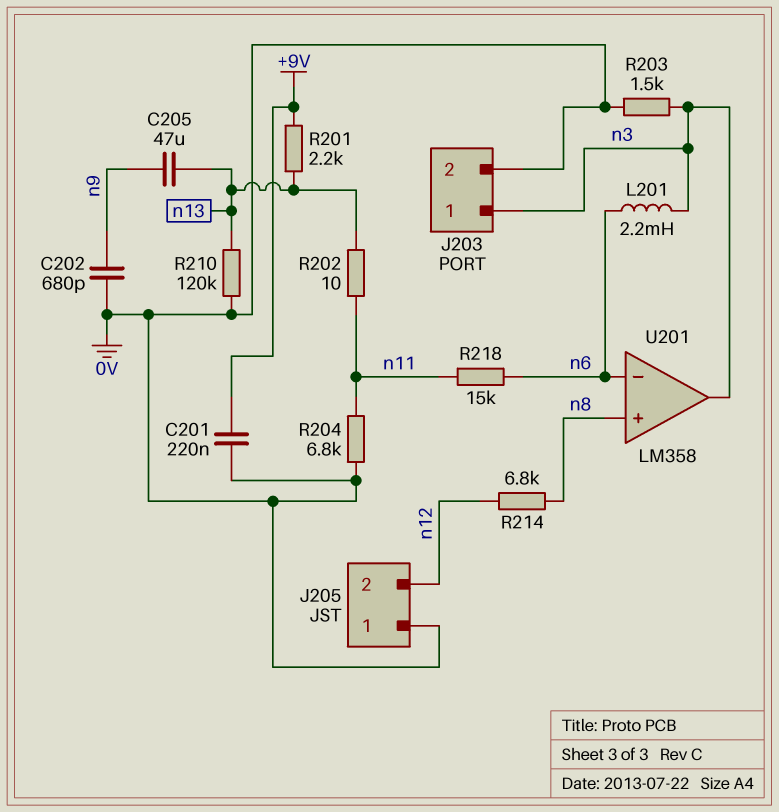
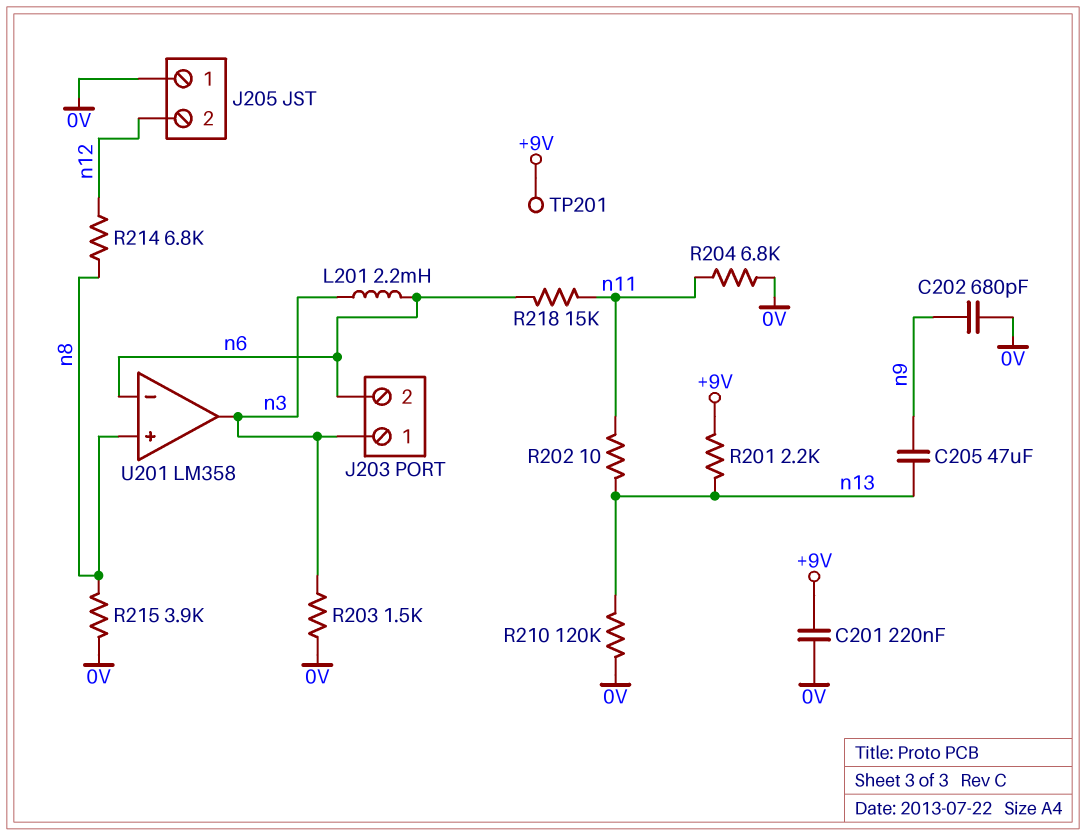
J203 pin 2: 0V -> n6
R215: none -> 3.9k (0V, n8)
TP201: none -> test point (+9V)

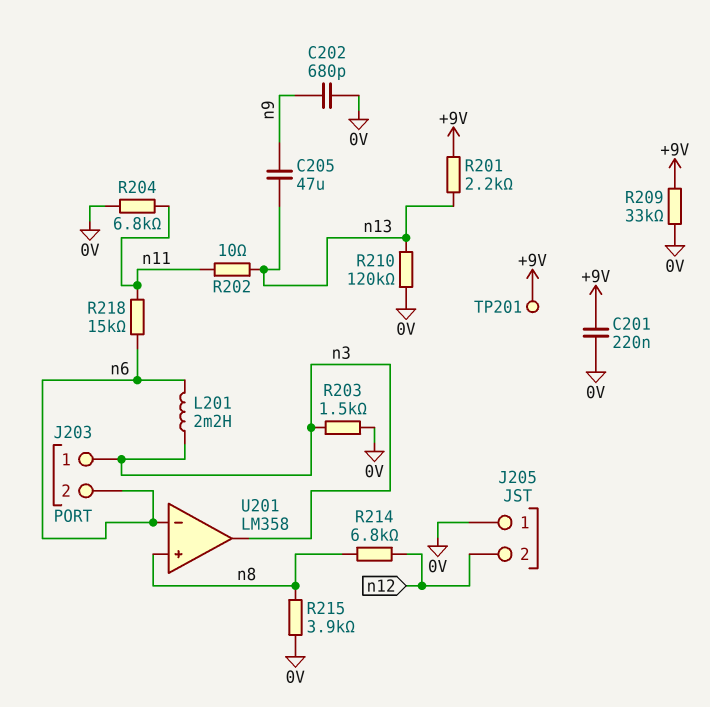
R209: none -> 33k (+9V, 0V)

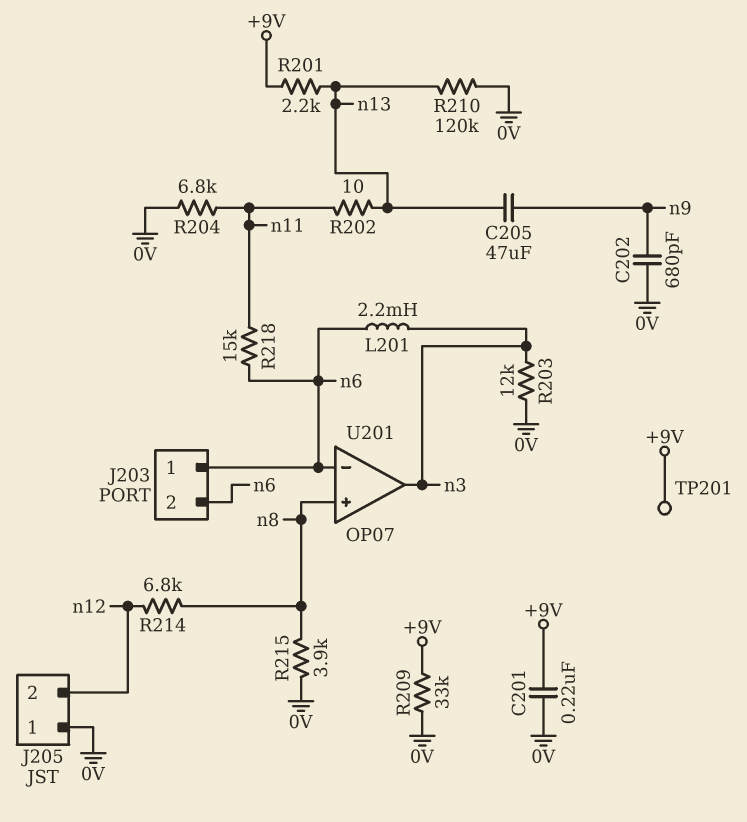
J203 pin 1: n3 -> n6
R203: 1.5k (0V, n3) -> 12k (0V, n3)
U201: LM358 -> OP07

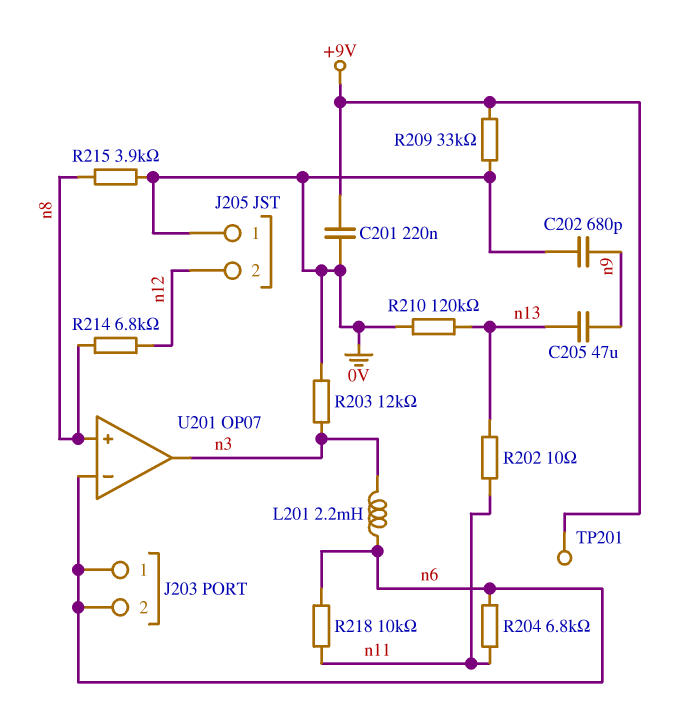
R201: 2.2k (+9V, n13) -> none
R204: 6.8k (0V, n11) -> 6.8k (n6, n11)
R218: 15k (n6, n11) -> 10k (n6, n11)

